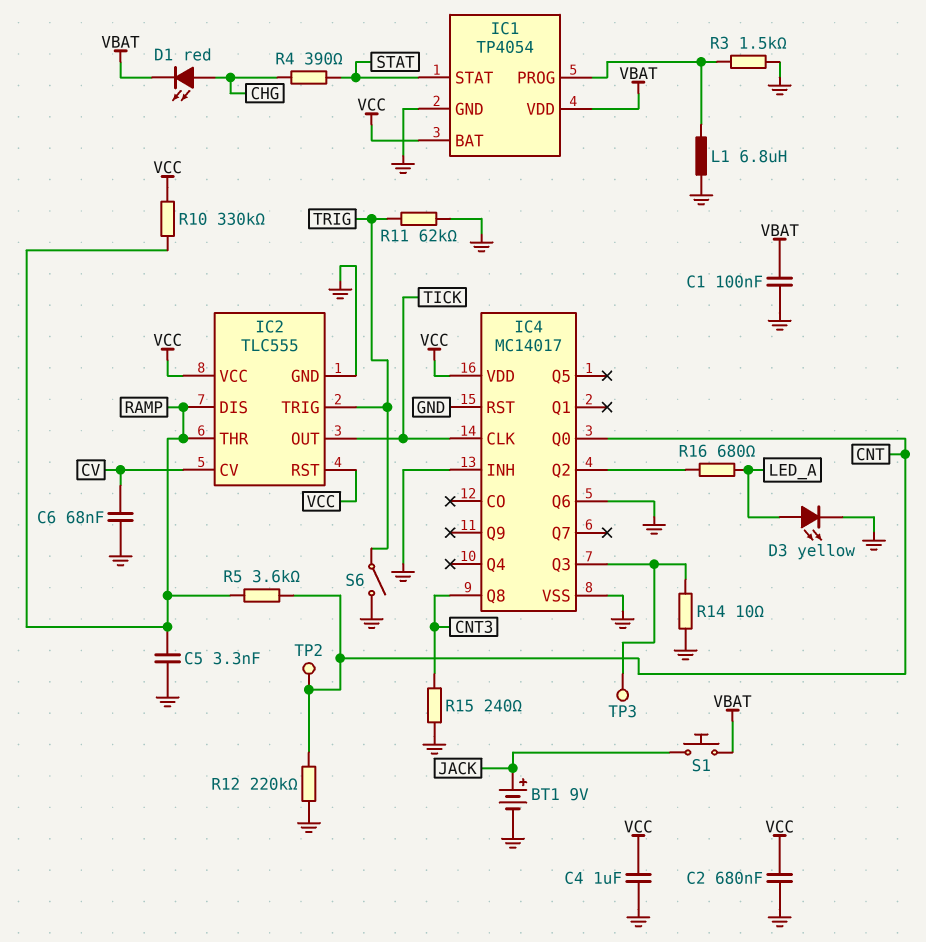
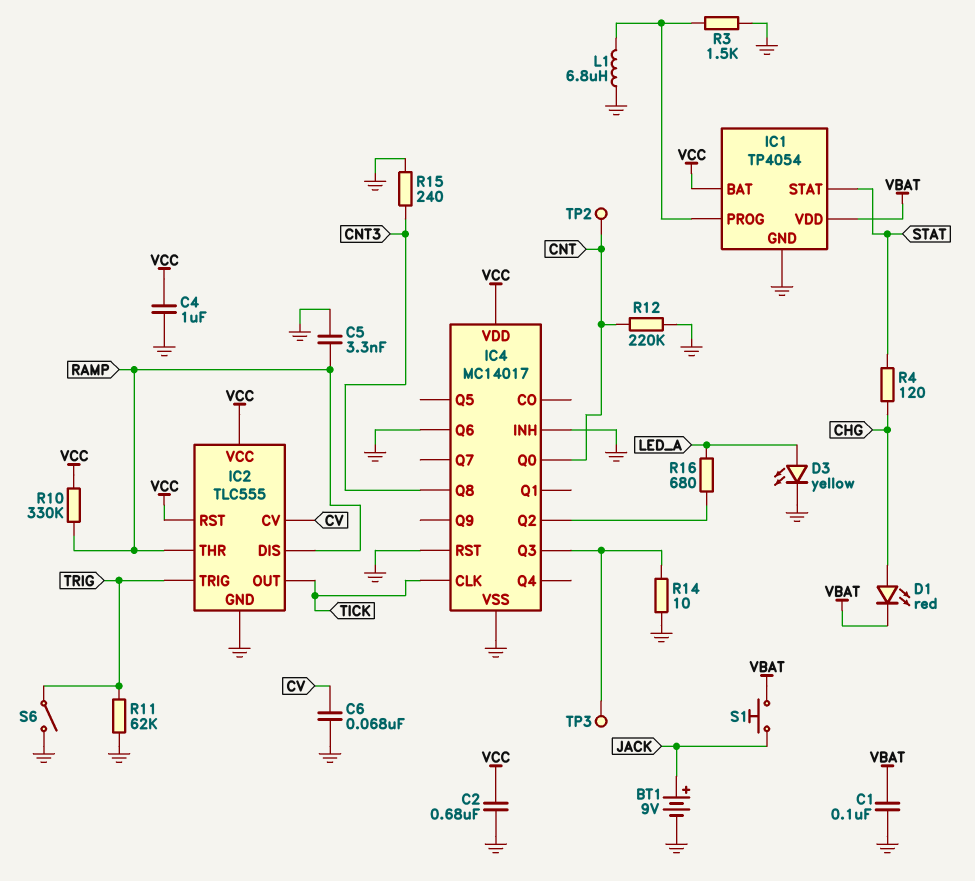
R4: 390 (CHG, STAT) -> 120 (CHG, STAT)
R5: 3.6k (CNT, RAMP) -> none

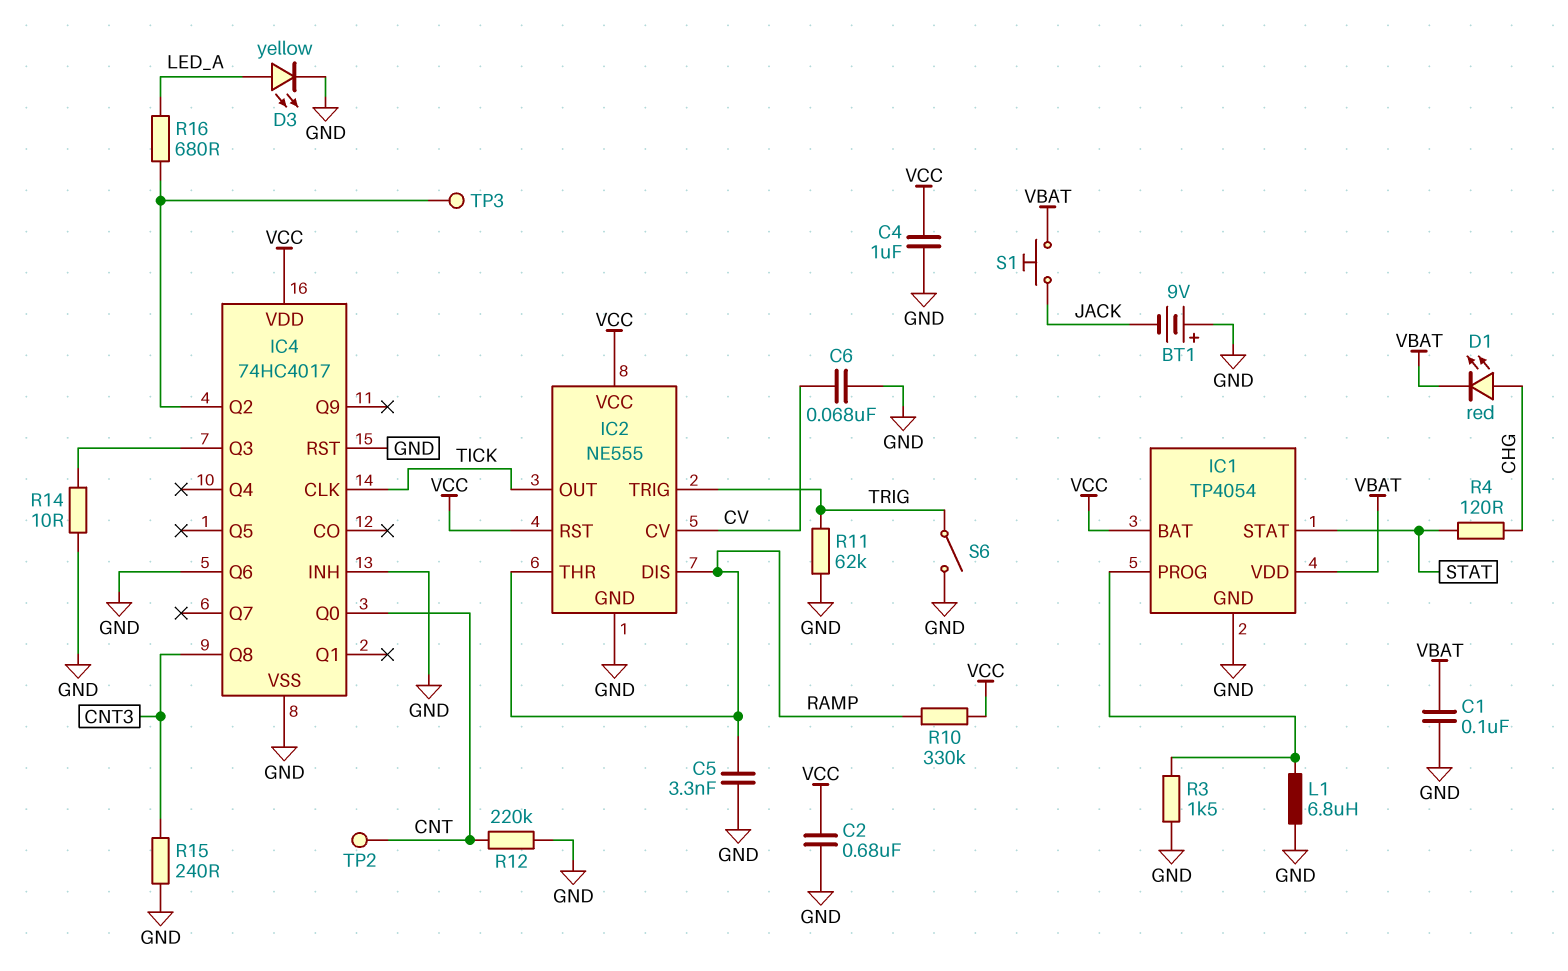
BT1: 9V (plus JACK, minus GND) -> 9V (plus GND, minus JACK)
IC2: TLC555 -> NE555
IC4: MC14017 -> 74HC4017
TP3: test point (IC4/Q3) -> test point (IC4/Q2)

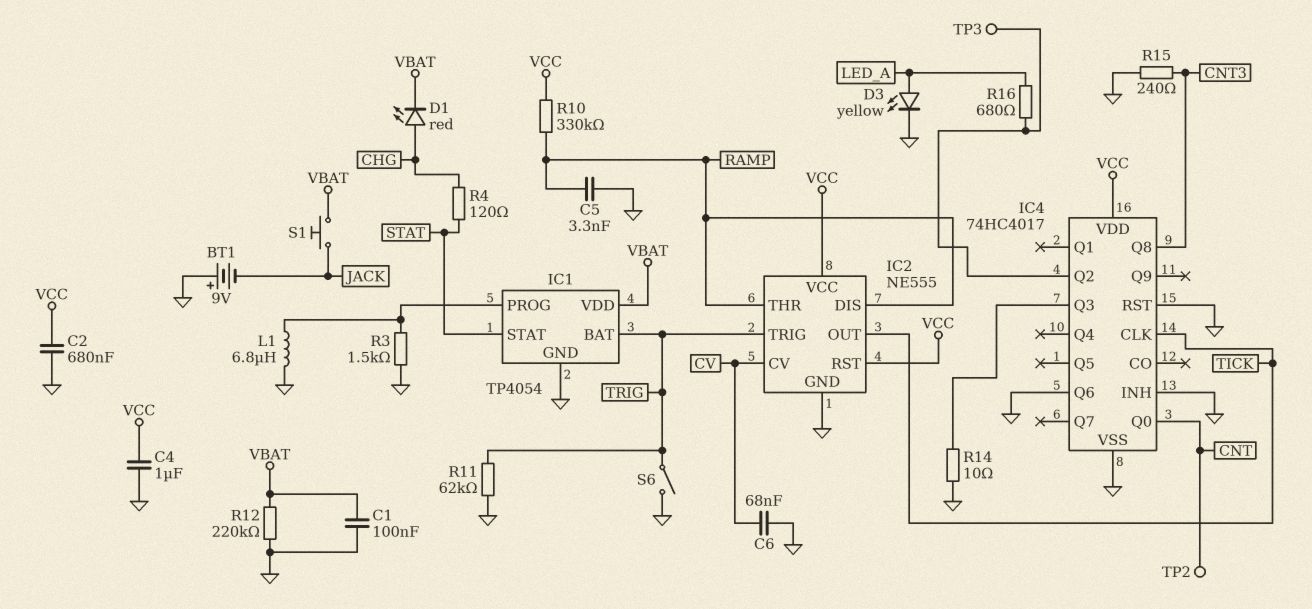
IC1 pin BAT: VCC -> TRIG
R12: 220k (CNT, GND) -> 220k (GND, VBAT)

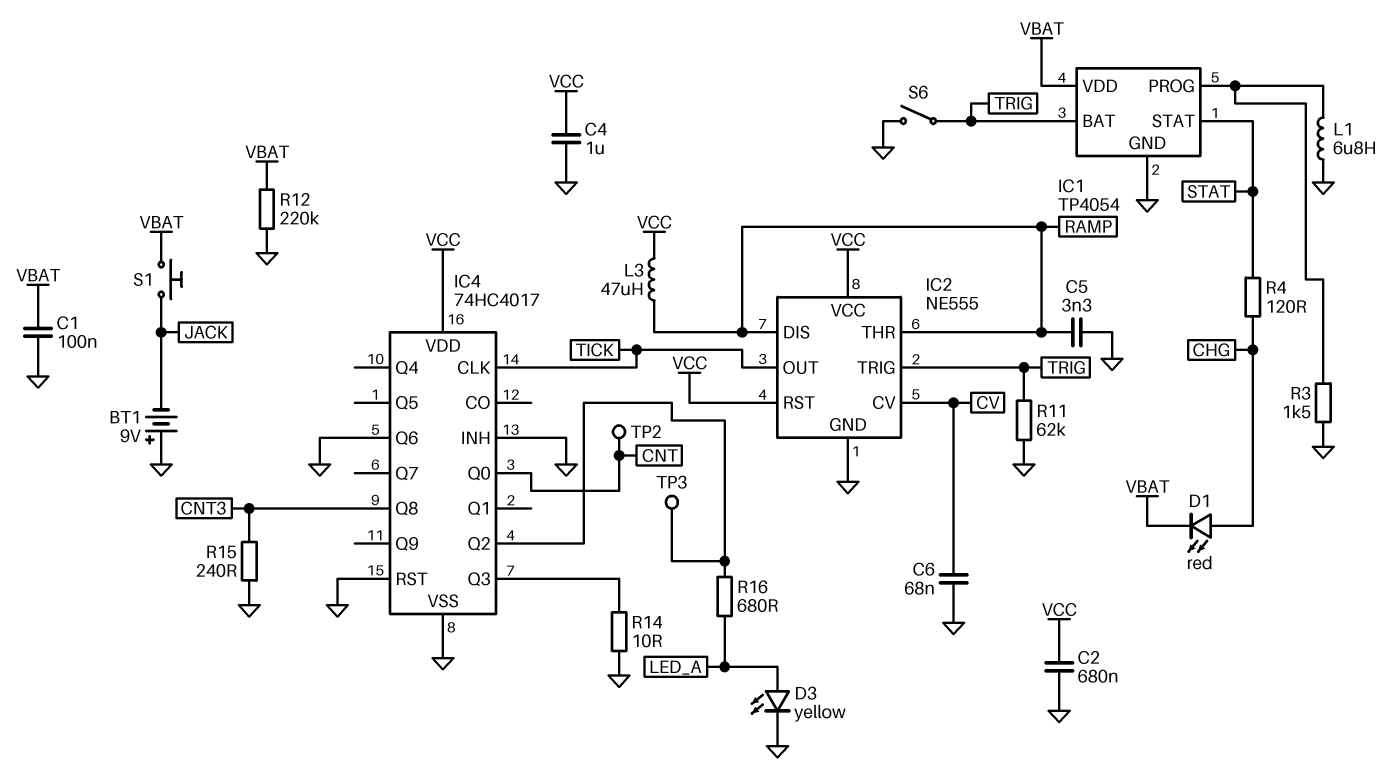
L3: none -> 47uH (RAMP, VCC)
R10: 330k (RAMP, VCC) -> none

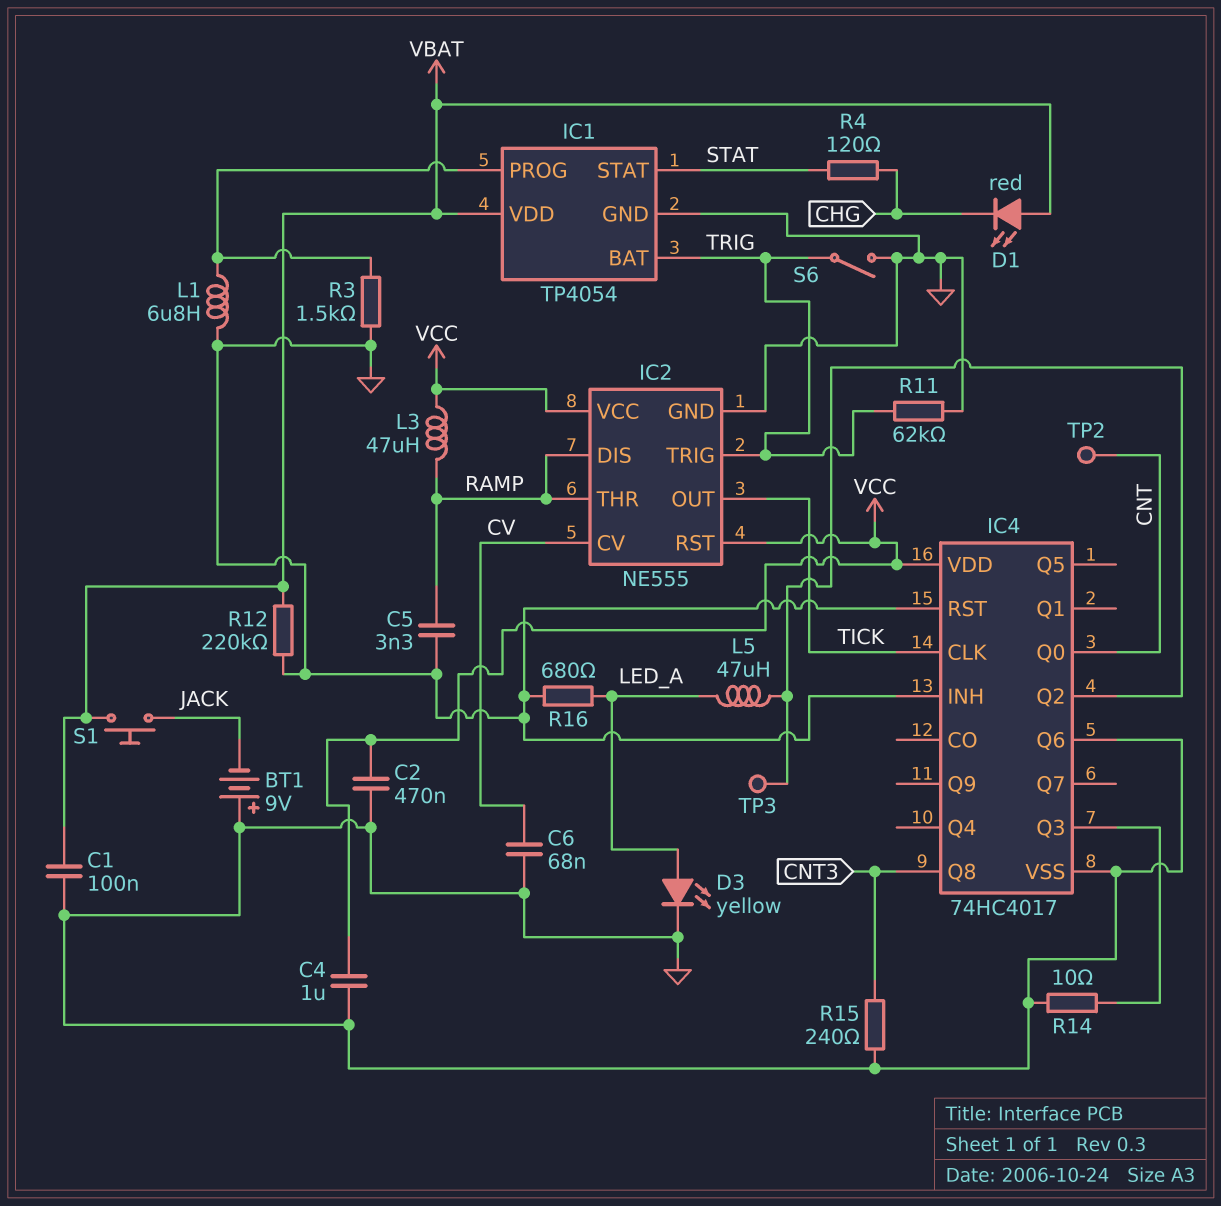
C2: 680nF (GND, VCC) -> 470nF (GND, VCC)
D1: LED red (A CHG, K VBAT) -> LED red (A VBAT, K CHG)
L5: none -> 47uH (IC4/Q2, LED_A)
R16: 680 (IC4/Q2, LED_A) -> 680 (GND, LED_A)

